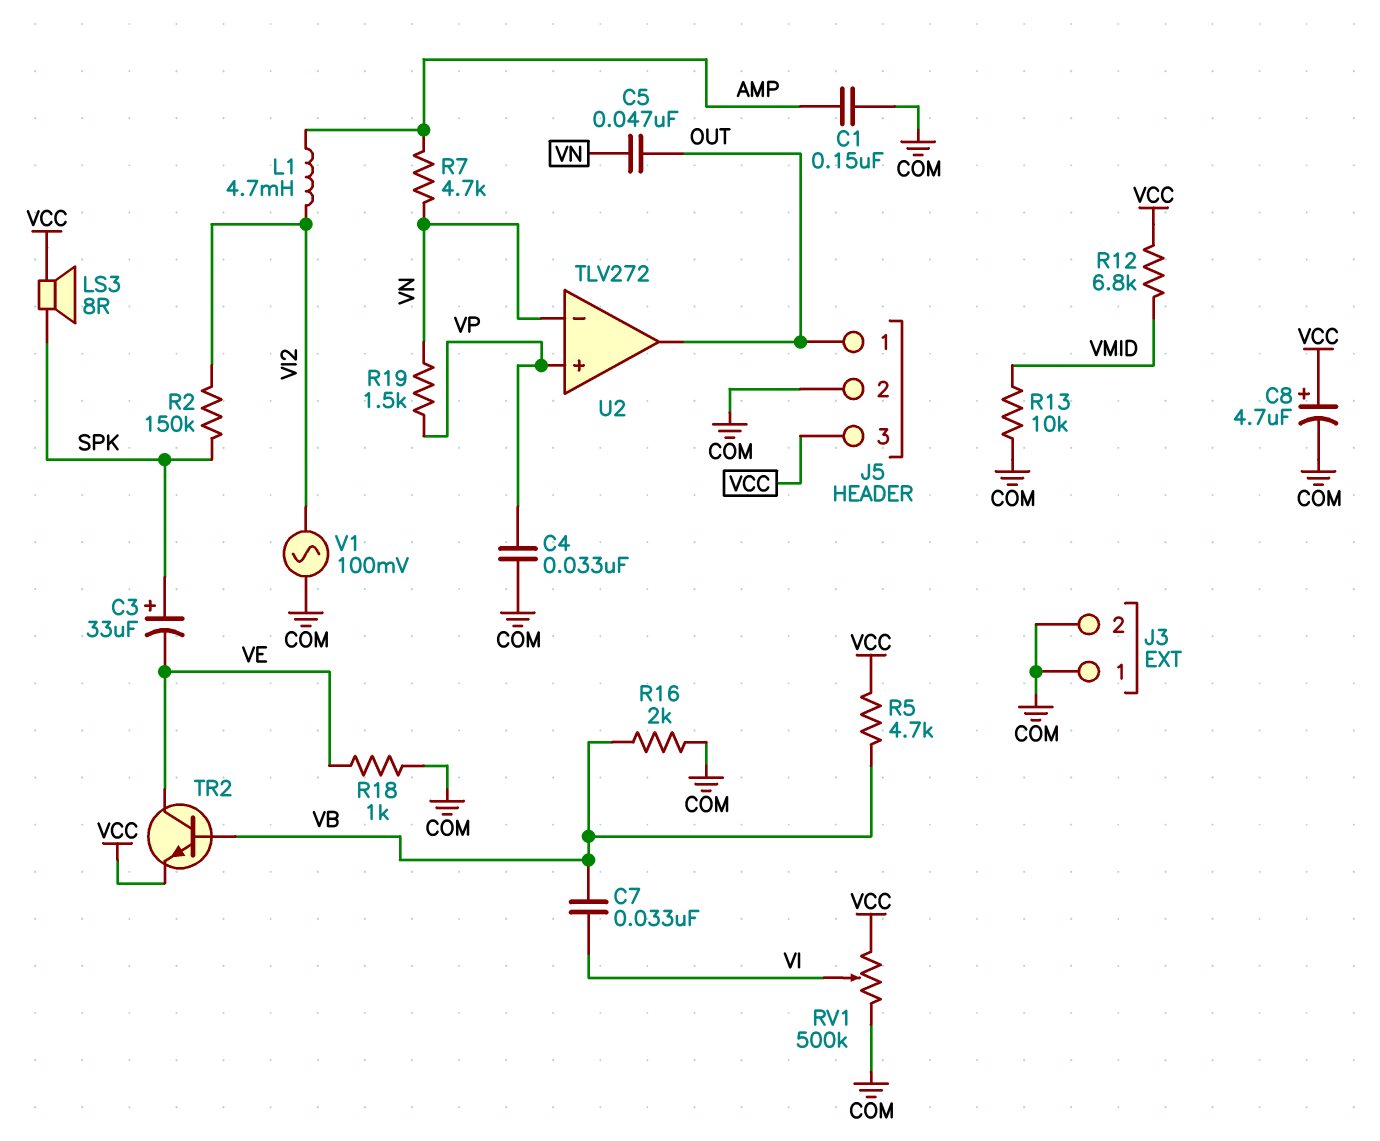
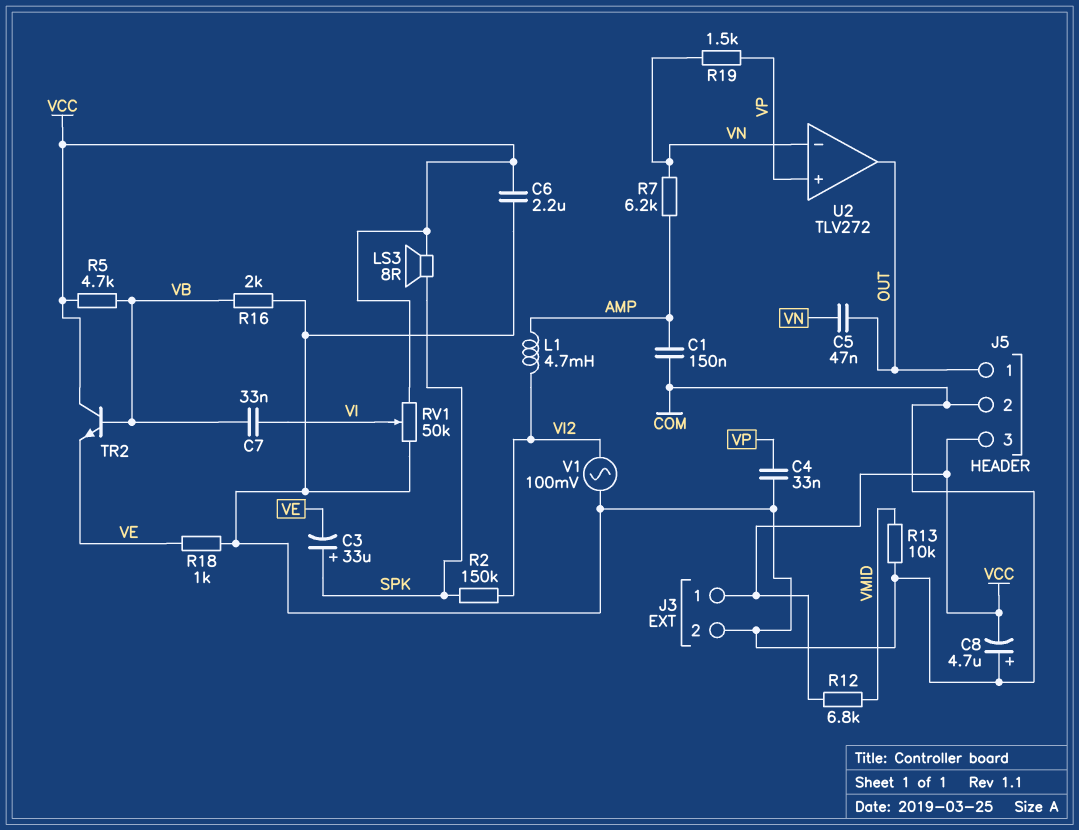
C6: none -> 2.2uF (COM, VCC)
C8: 4.7uF (plus VCC, minus COM) -> 4.7uF (plus COM, minus VCC)
J3 pin 1: COM -> VCC
R7: 4.7k (AMP, VN) -> 6.2k (AMP, VN)
RV1: 500k (COM, VCC, wiper VI) -> 50k (COM, VCC, wiper VI)
TR2: NPN (B VB, C VE, E VCC) -> NPN (B VB, C VCC, E VE)

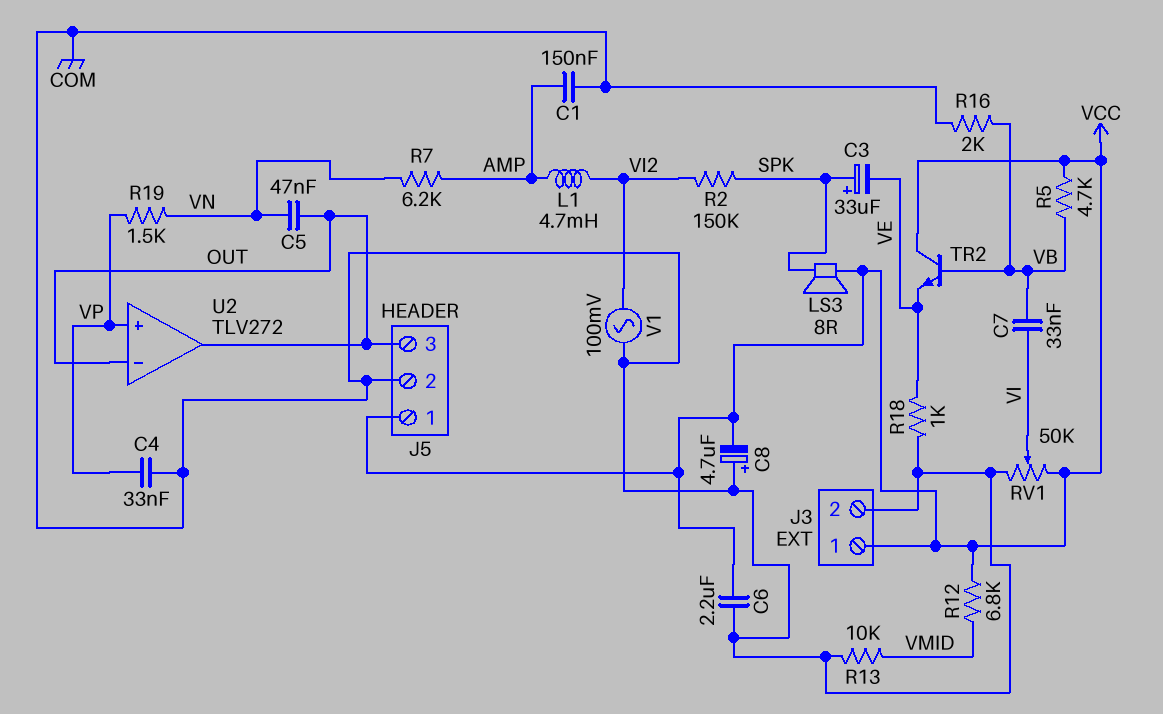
J5 pin 1: OUT -> VCC
J5 pin 3: VCC -> OUT
U2 pin in-: VN -> OUT

